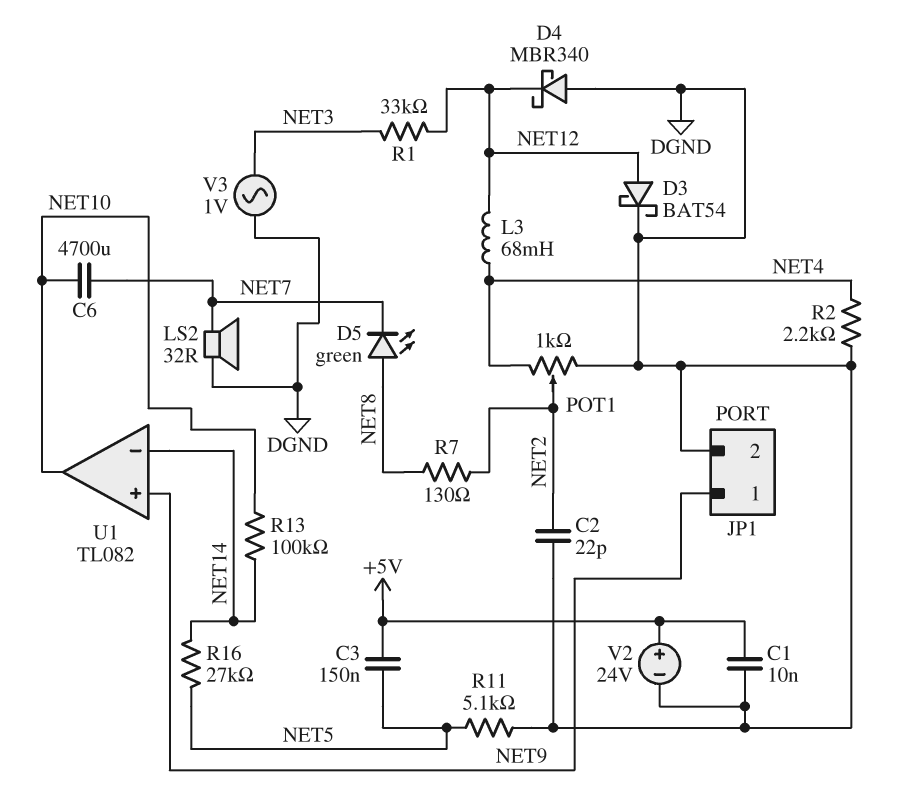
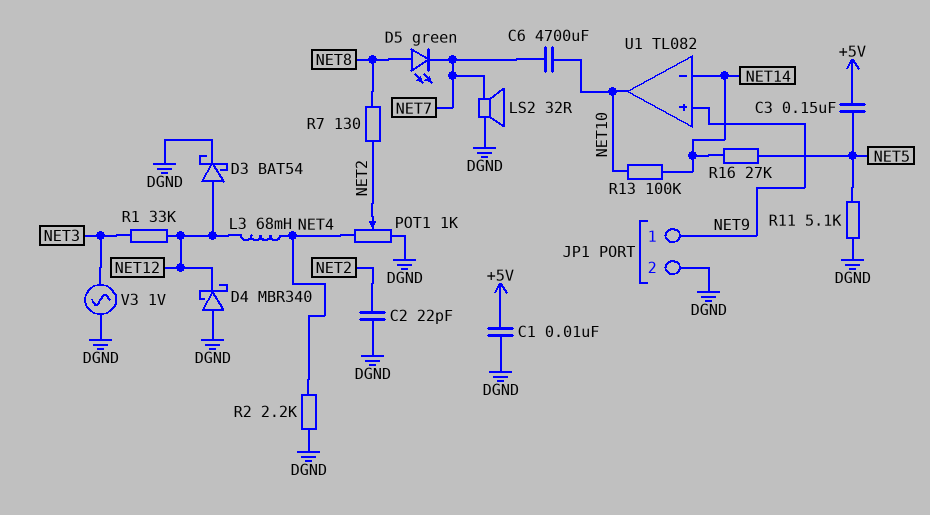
V2: 24V (plus +5V, minus DGND) -> none

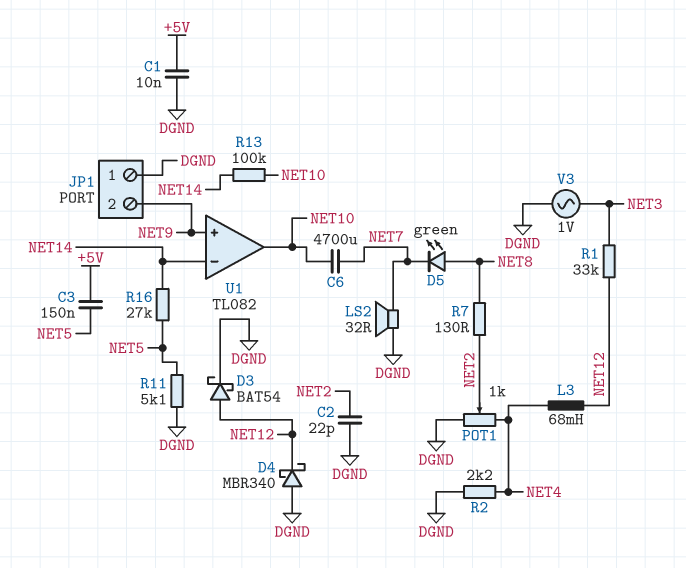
JP1 pin 1: NET9 -> DGND
JP1 pin 2: DGND -> NET9

